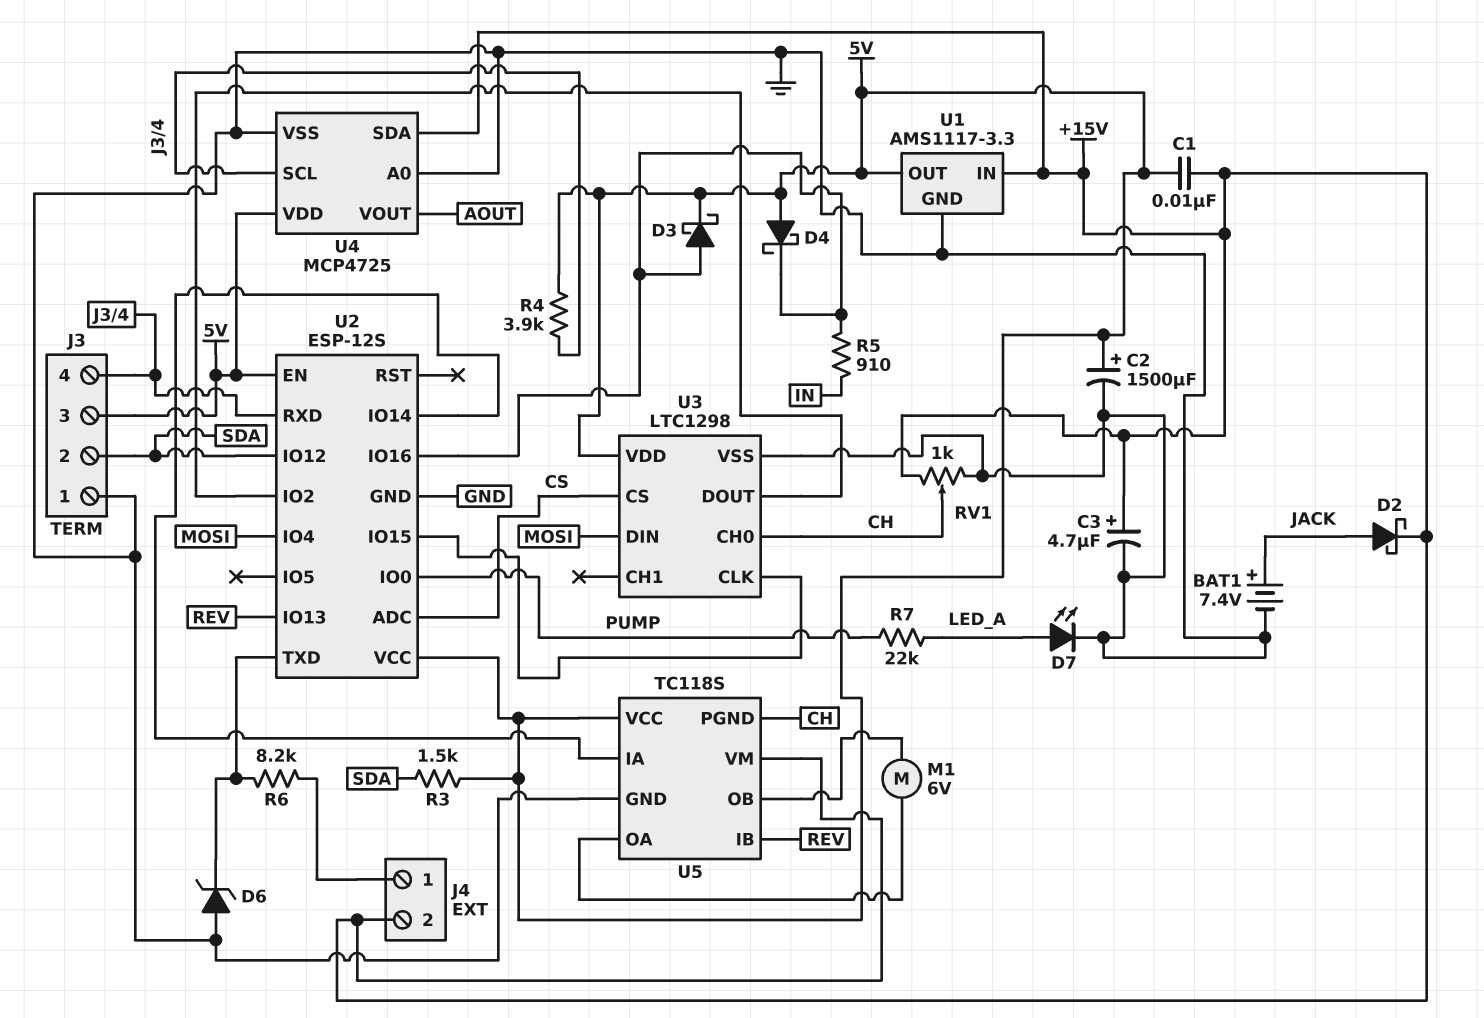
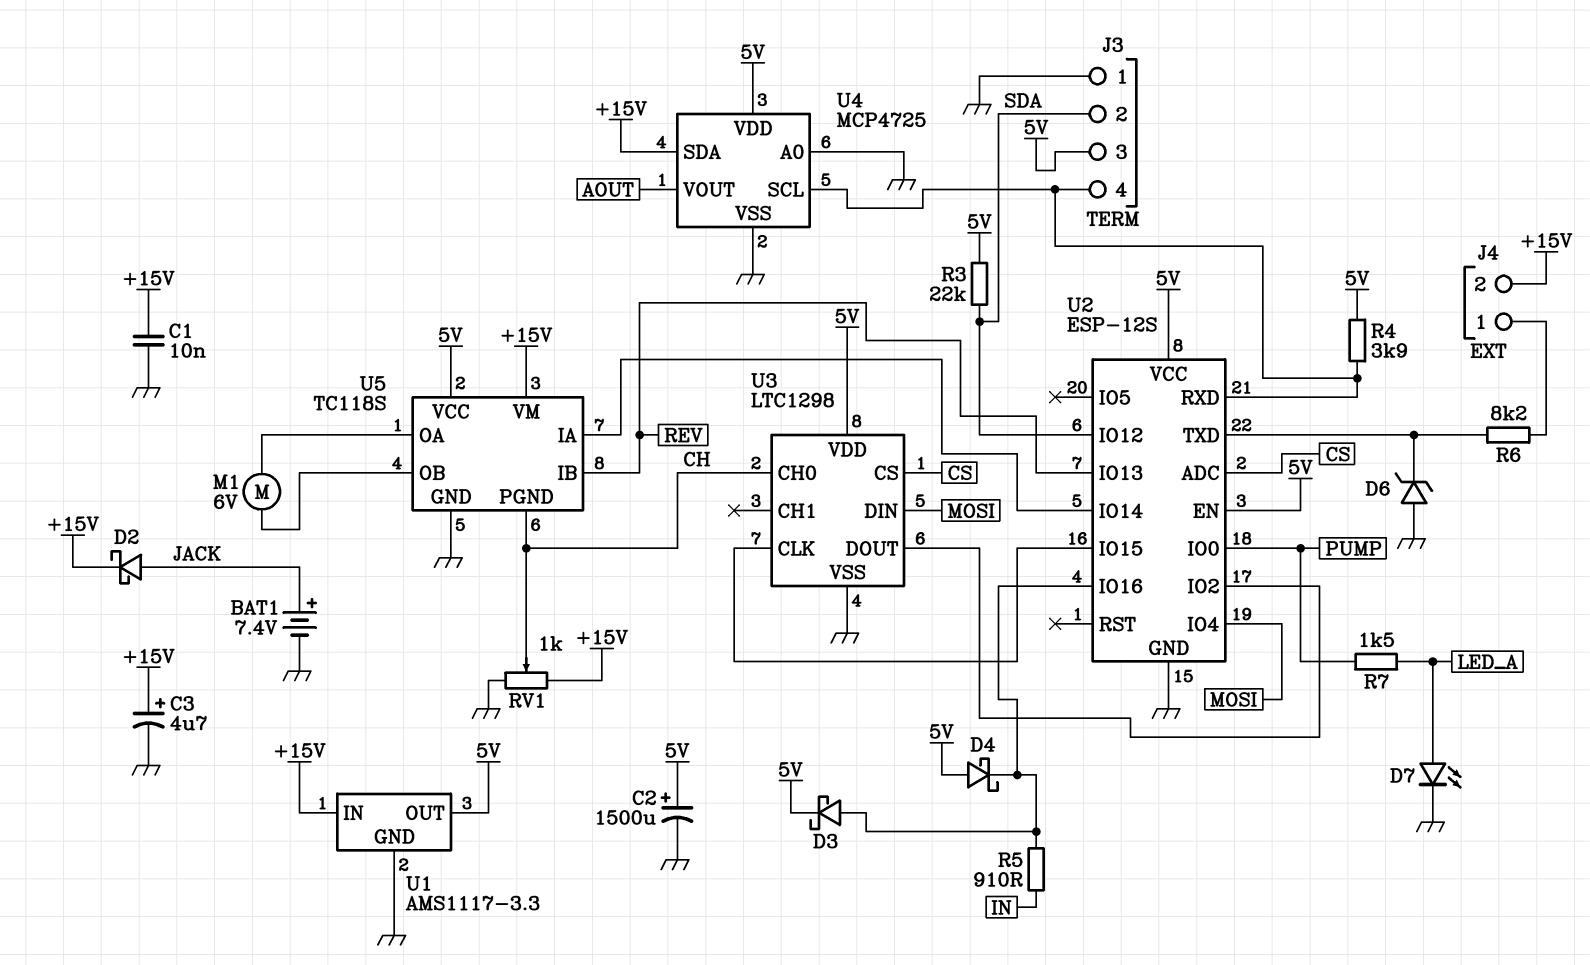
C1: 10nF (+15V, 5V) -> 10nF (+15V, GND)
R3: 1.5k (5V, SDA) -> 22k (5V, SDA)
R7: 22k (LED_A, PUMP) -> 1.5k (LED_A, PUMP)

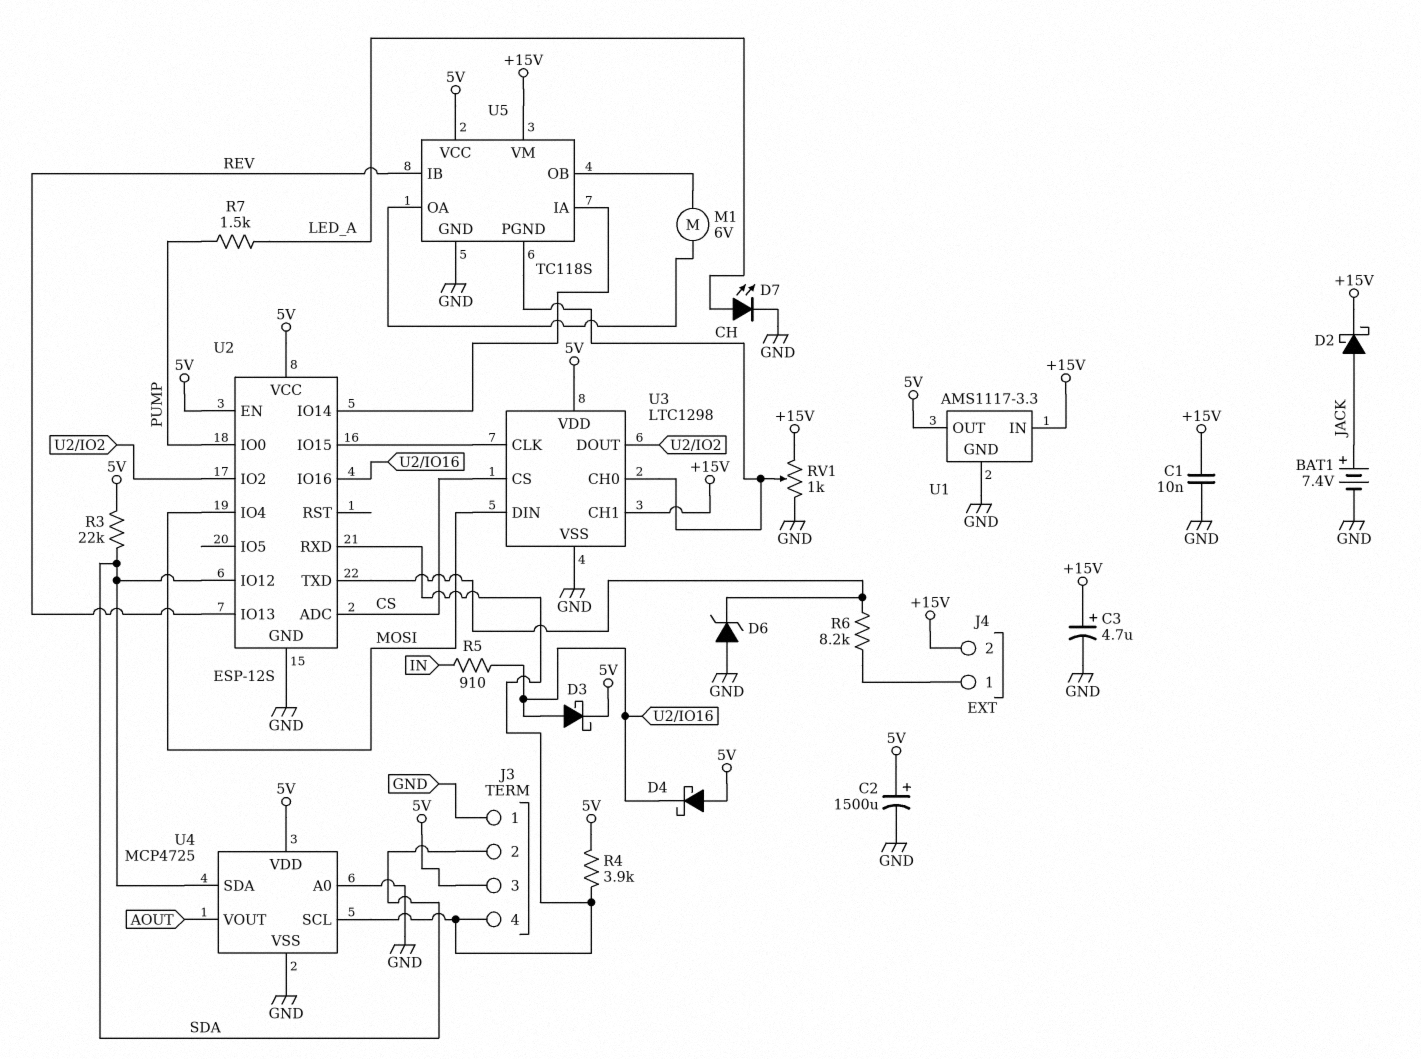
U3 pin CH1: none -> +15V
U4 pin SDA: +15V -> SDA

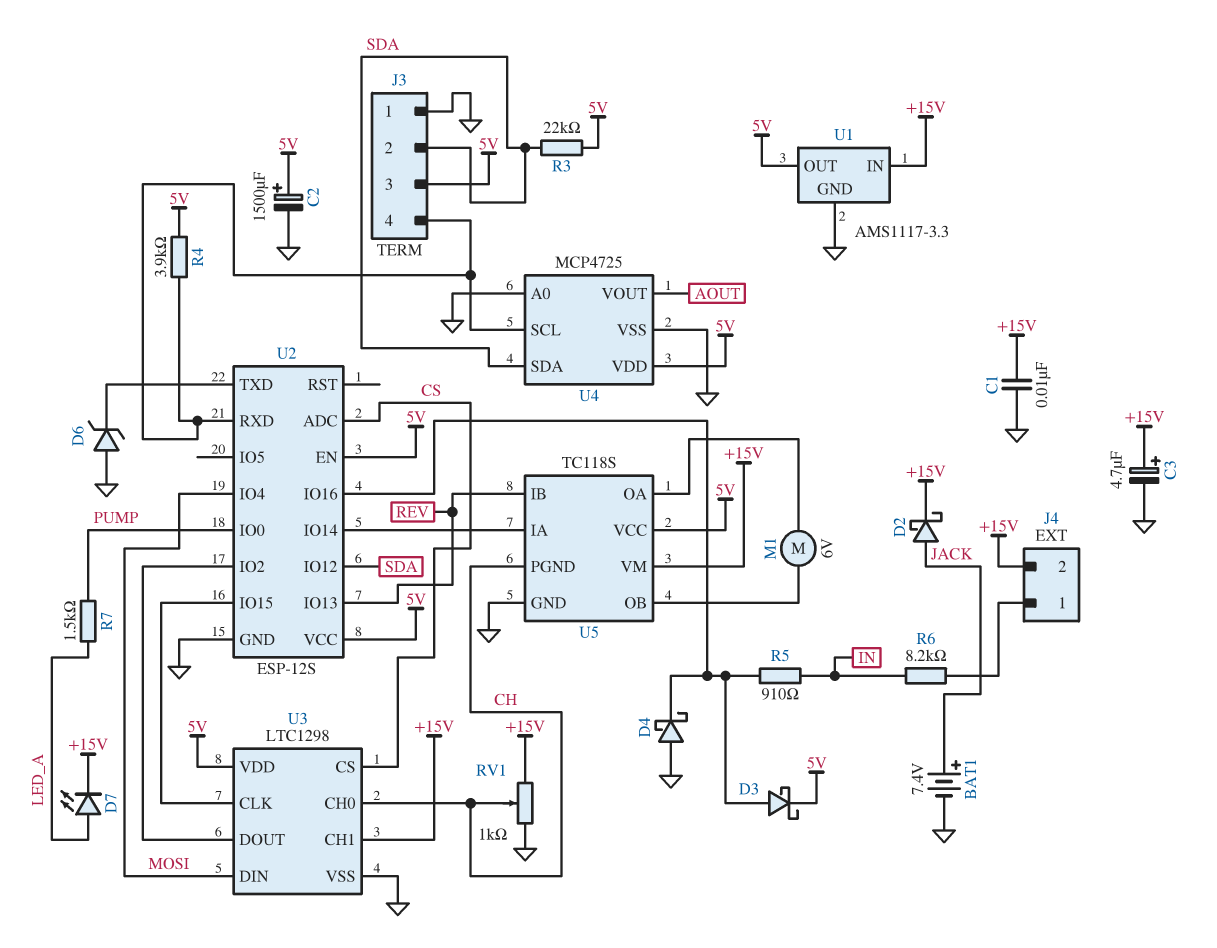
D4: schottky (A 5V, K U2/IO16) -> schottky (A GND, K U2/IO16)
D7: LED (A LED_A, K GND) -> LED (A LED_A, K +15V)
R6: 8.2k (J4/1, U2/TXD) -> 8.2k (IN, J4/1)

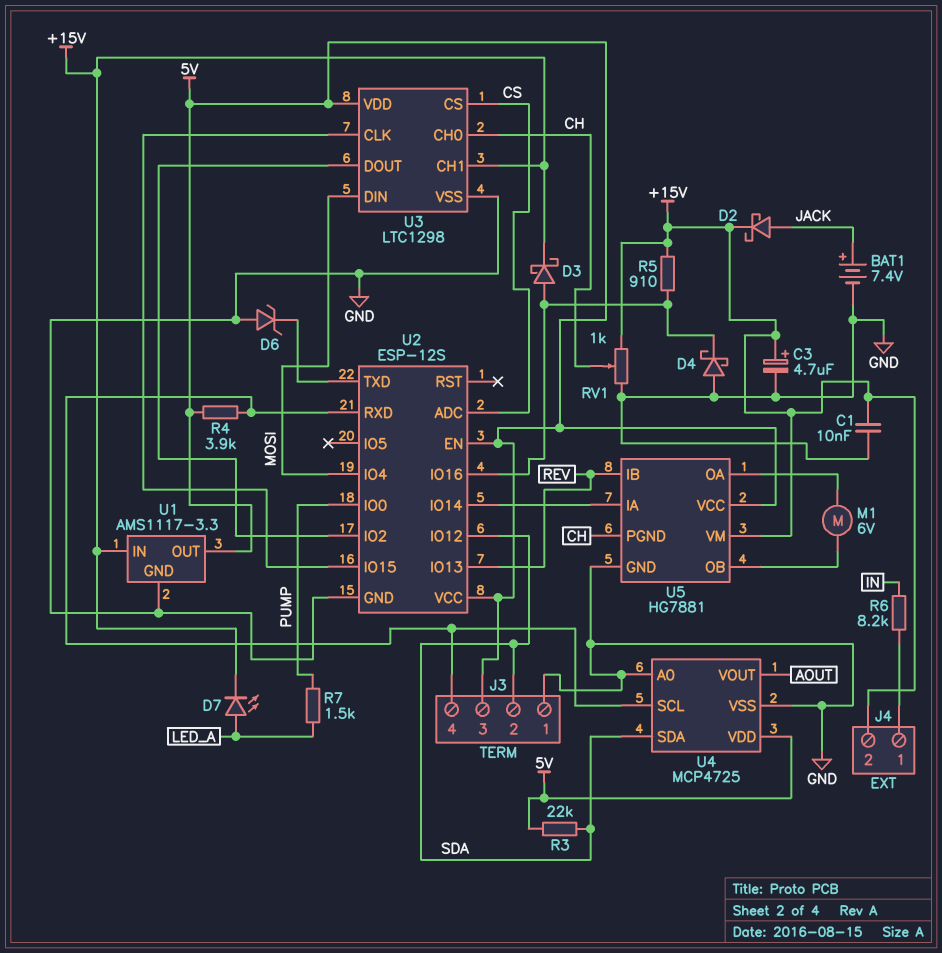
C2: 1500uF (plus 5V, minus GND) -> none
D3: schottky (A U2/IO16, K 5V) -> schottky (A U2/IO16, K +15V)
R5: 910 (IN, U2/IO16) -> 910 (+15V, U2/IO16)
U5: TC118S -> HG7881

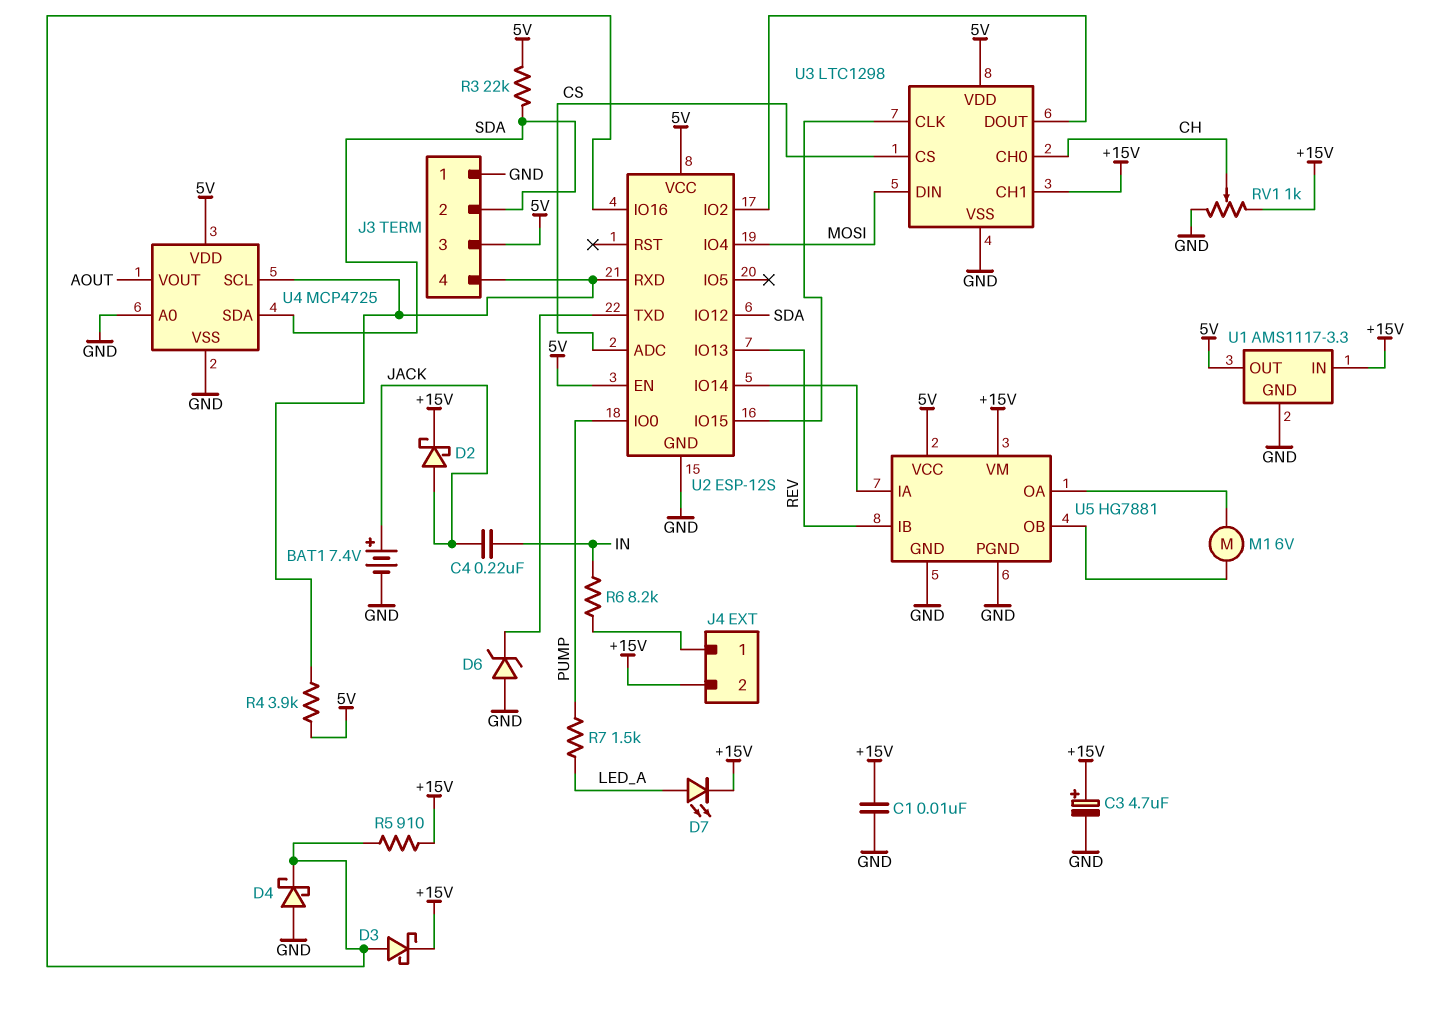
C4: none -> 220nF (IN, JACK)
U5 pin PGND: CH -> GND

